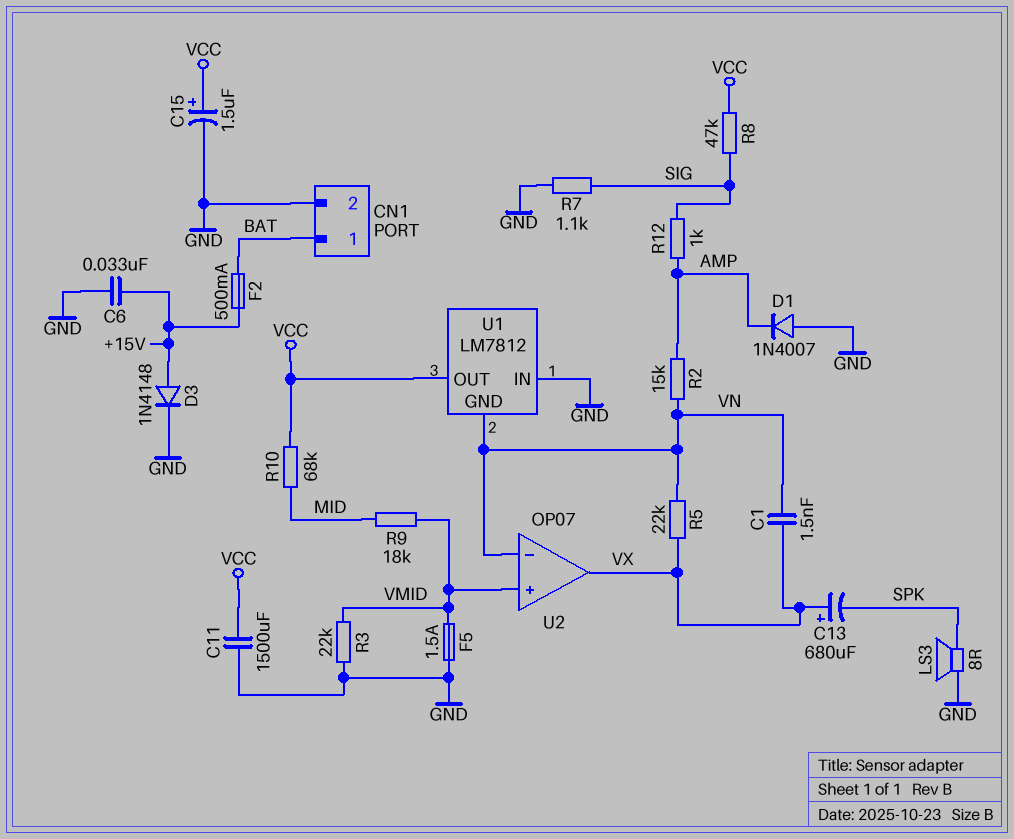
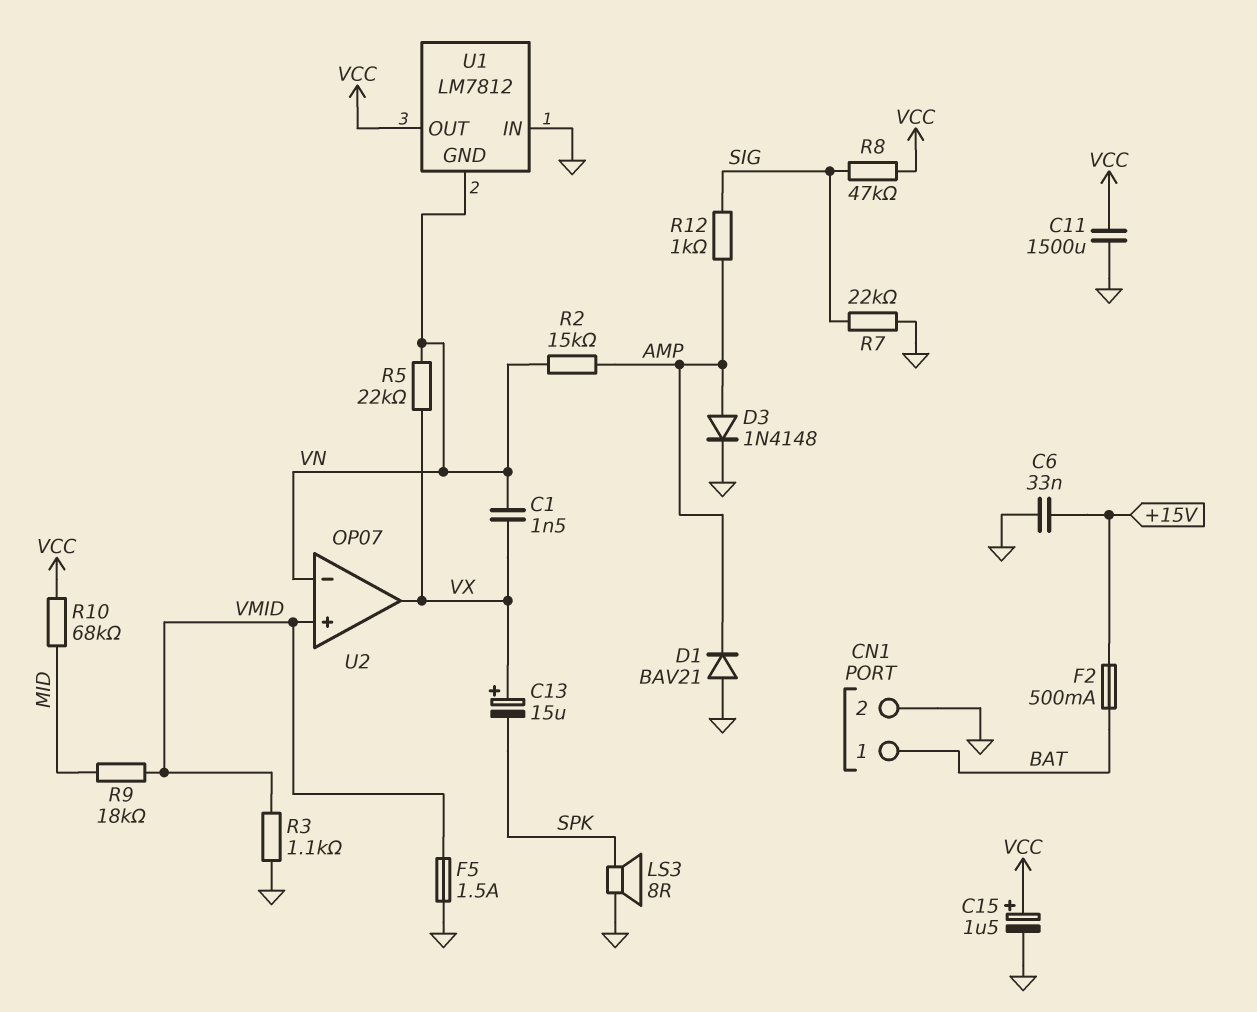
C13: 680uF (plus VX, minus SPK) -> 15uF (plus VX, minus SPK)
D1: diode 1N4007 (A GND, K AMP) -> diode BAV21 (A GND, K AMP)
D3: diode 1N4148 (A +15V, K GND) -> diode 1N4148 (A AMP, K GND)
R3: 22k (GND, VMID) -> 1.1k (GND, VMID)
R7: 1.1k (GND, SIG) -> 22k (GND, SIG)

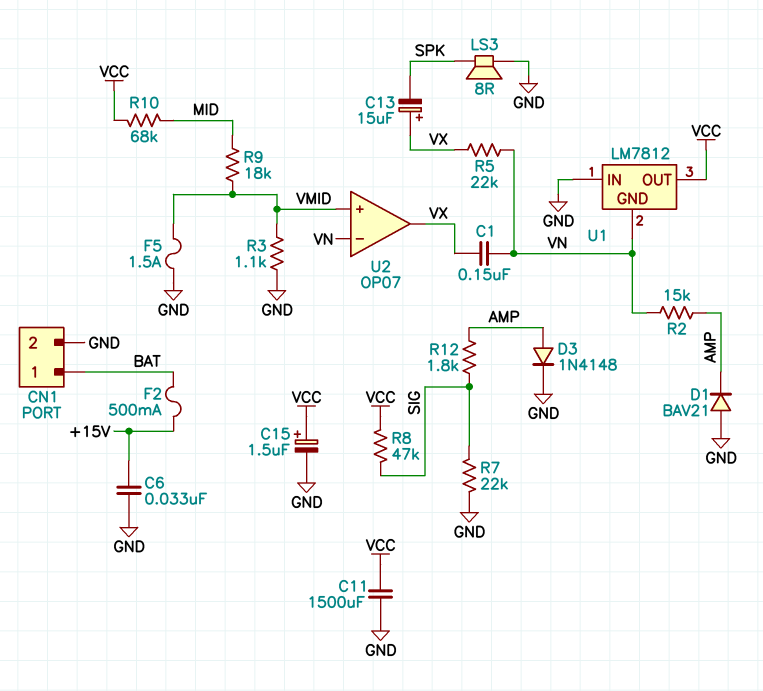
C1: 1.5nF (VN, VX) -> 150nF (VN, VX)
R12: 1k (AMP, SIG) -> 1.8k (AMP, SIG)

